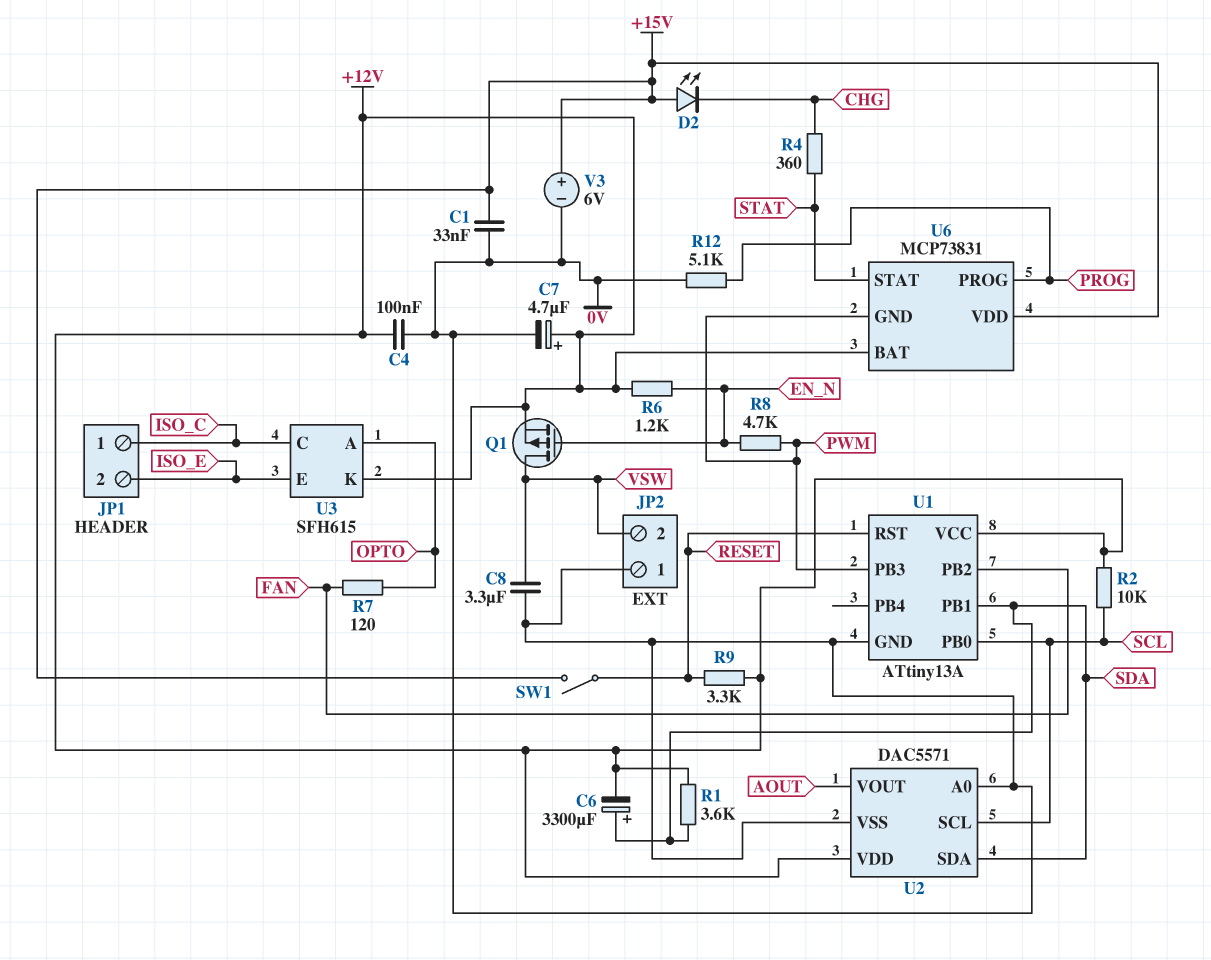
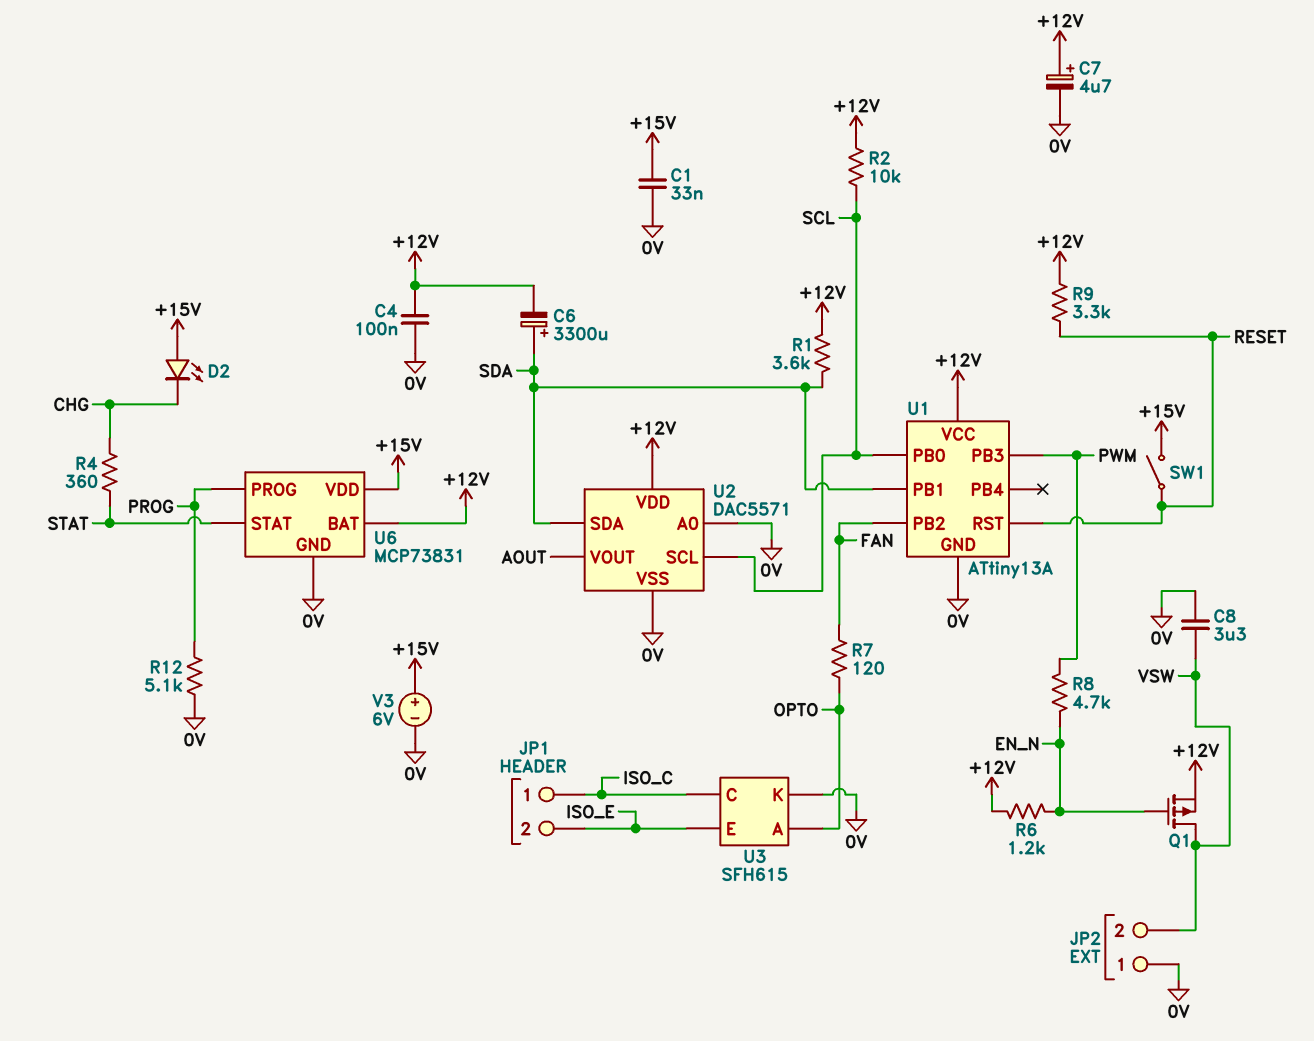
U3 pin K: +12V -> 0V
U6 pin GND: PWM -> 0V

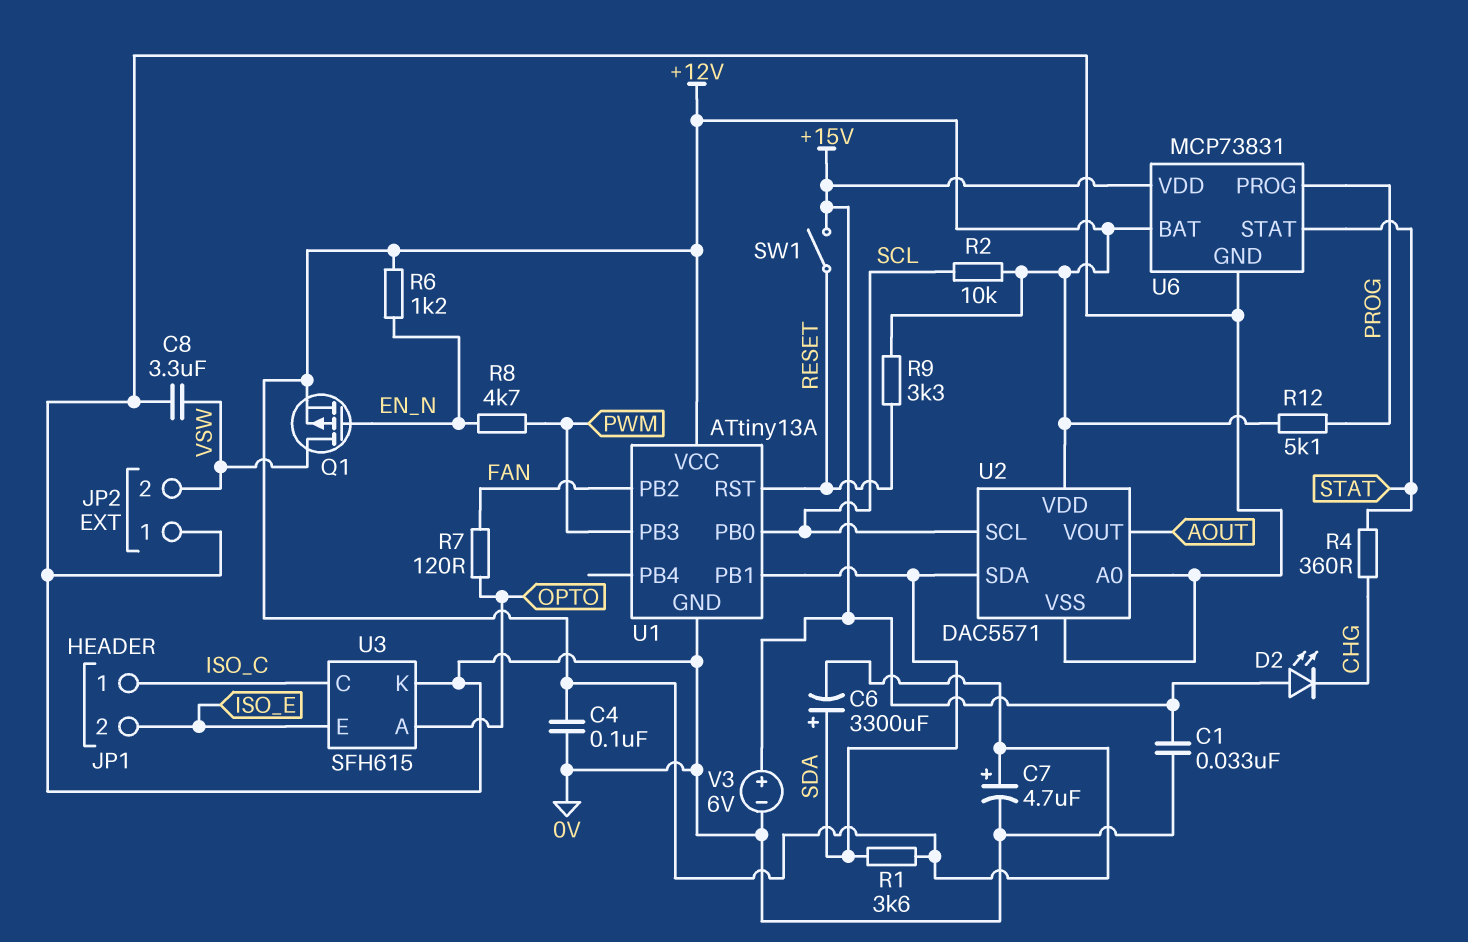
R12: 5.1k (0V, PROG) -> 5.1k (+12V, PROG)

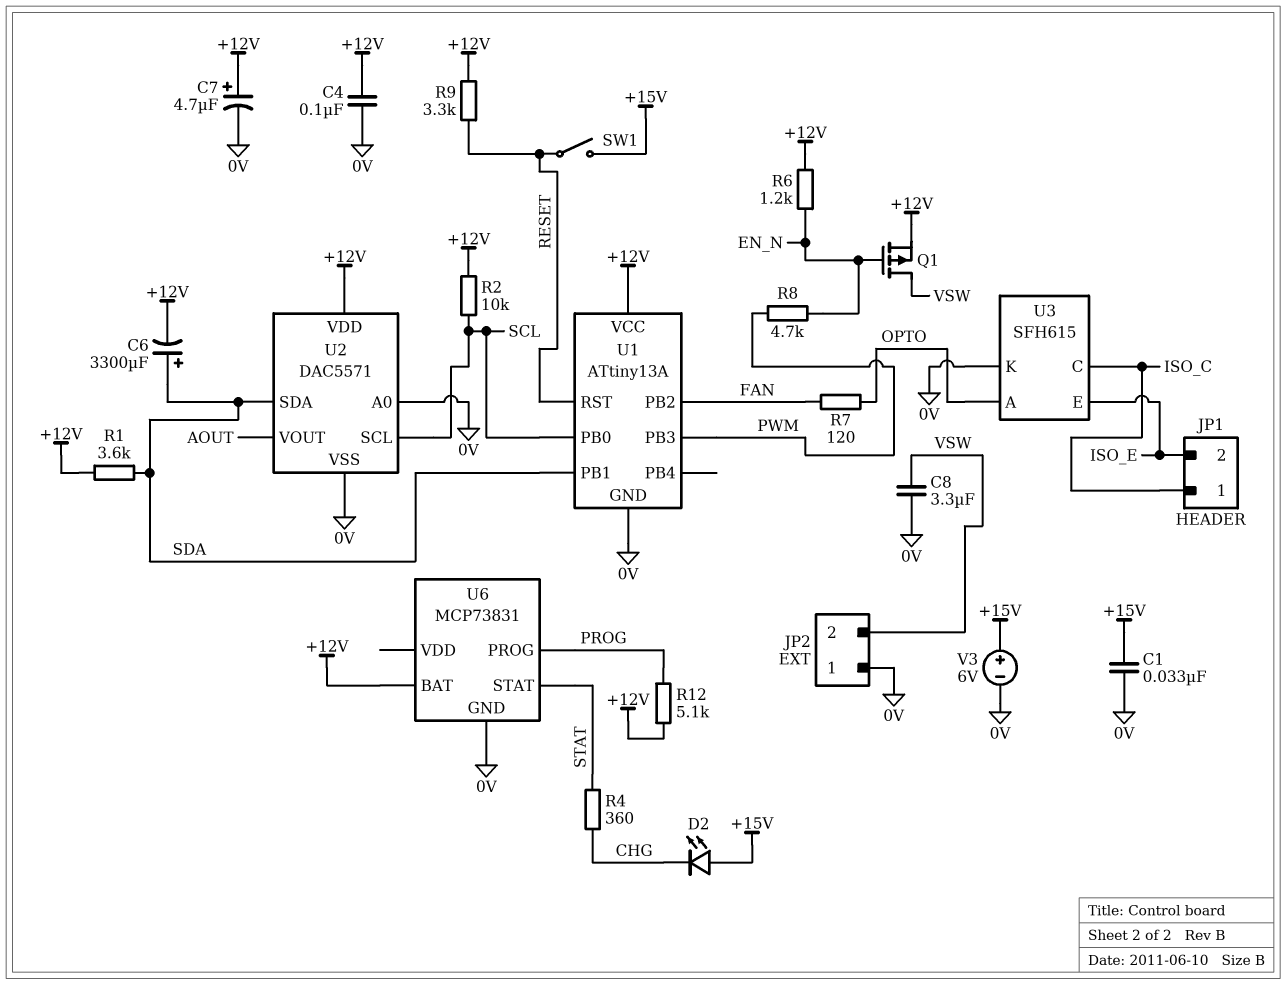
U6 pin VDD: +15V -> none

